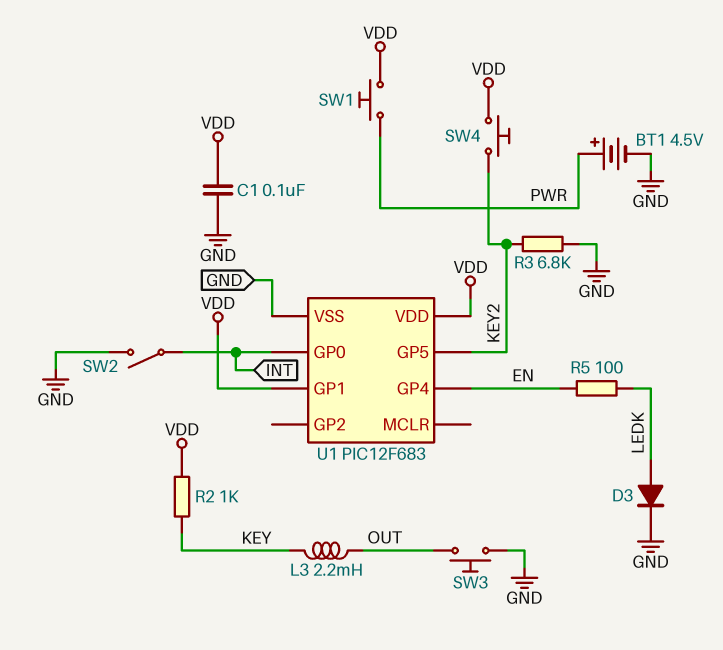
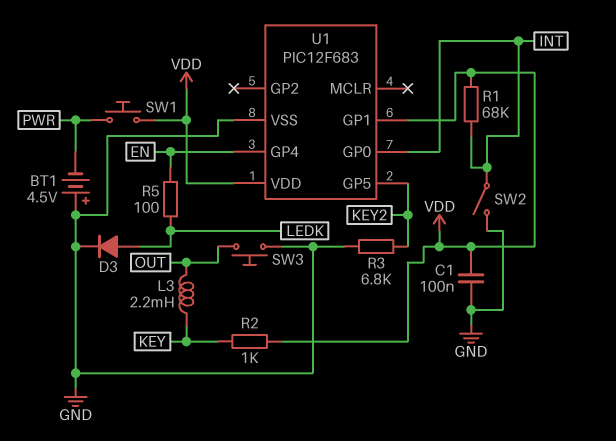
BT1: 4.5V (plus PWR, minus GND) -> 4.5V (plus GND, minus PWR)
R1: none -> 68k (INT, VDD)
SW4: button (KEY2, VDD) -> none

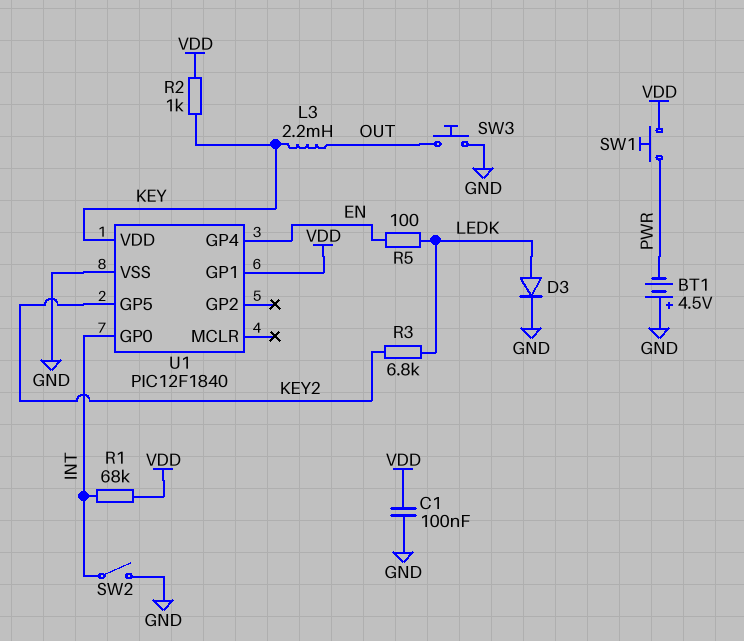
R3: 6.8k (GND, KEY2) -> 6.8k (KEY2, LEDK)
U1: PIC12F683 -> PIC12F1840
U1 pin VDD: VDD -> KEY

